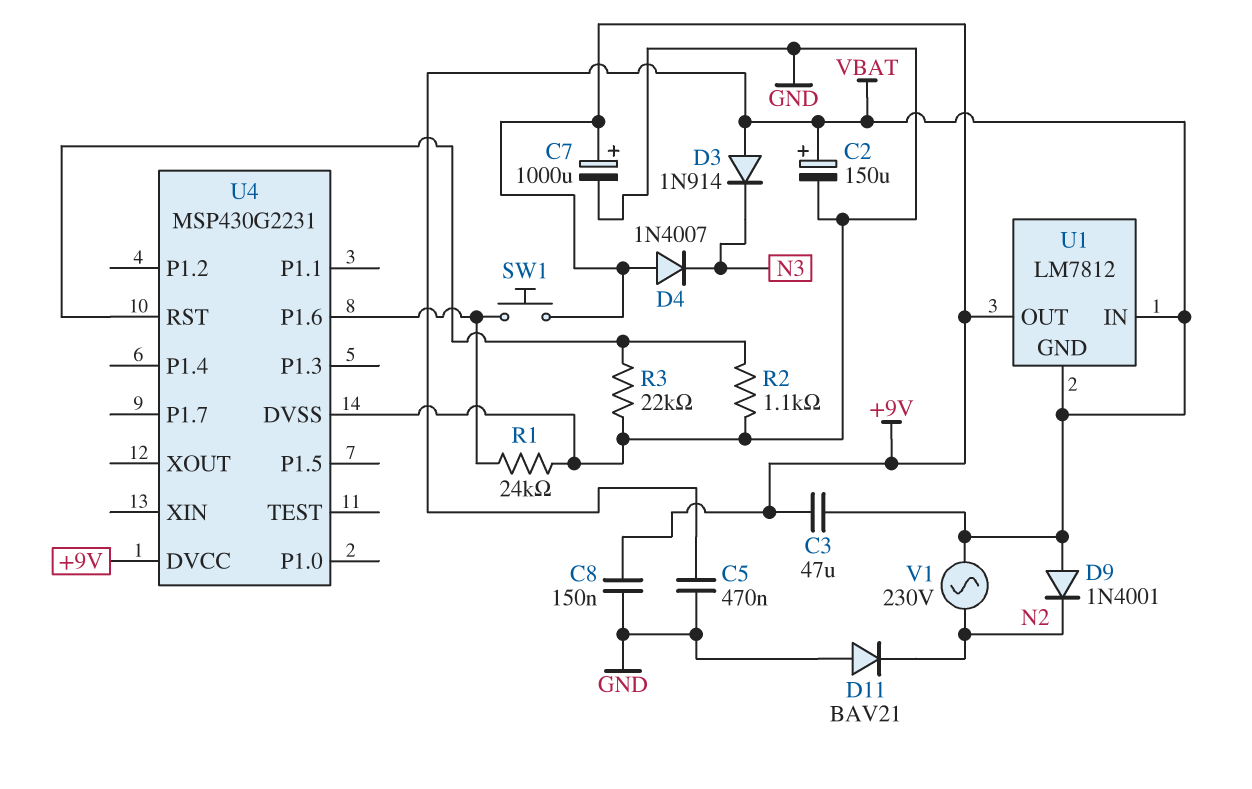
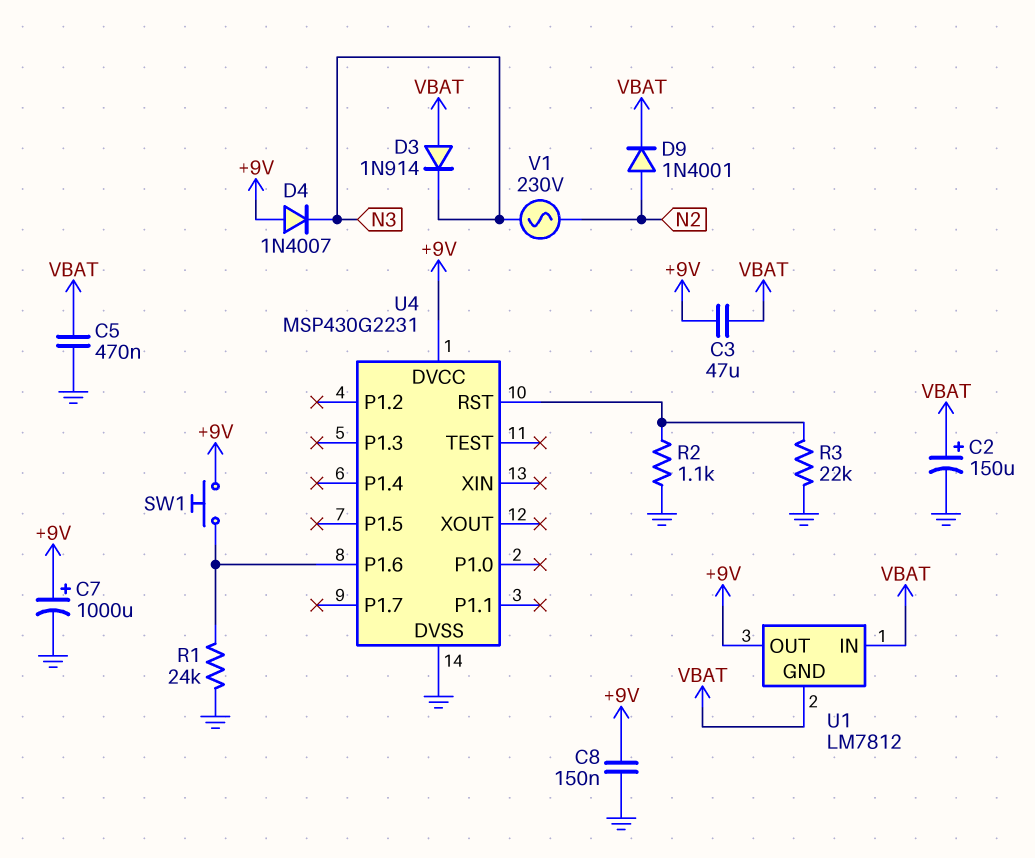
D9: diode 1N4001 (A VBAT, K N2) -> diode 1N4001 (A N2, K VBAT)
D11: diode BAV21 (A GND, K N2) -> none
V1: AC 230V (N2, VBAT) -> AC 230V (N2, N3)

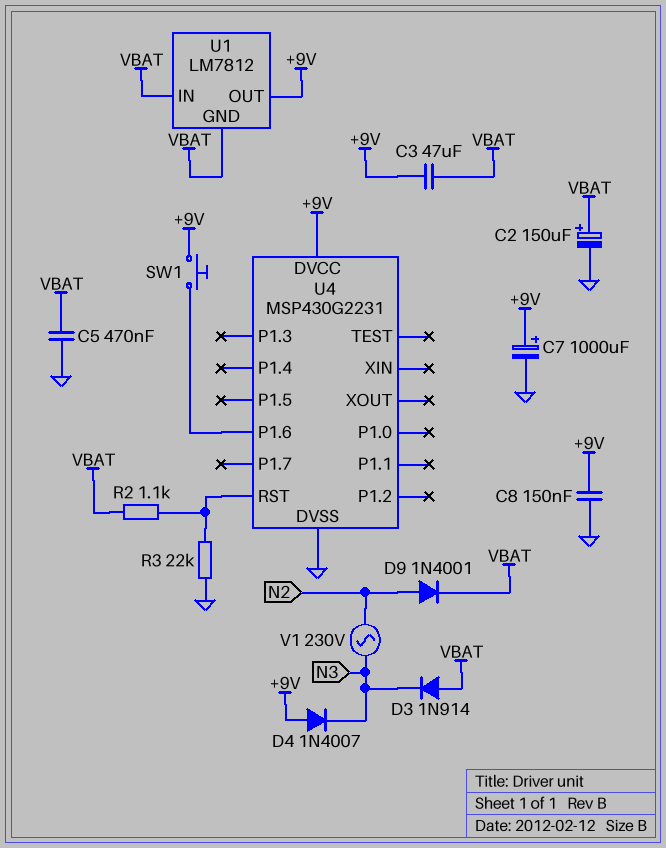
R1: 24k (GND, U4/P1.6) -> none
R2: 1.1k (GND, U4/RST) -> 1.1k (U4/RST, VBAT)

